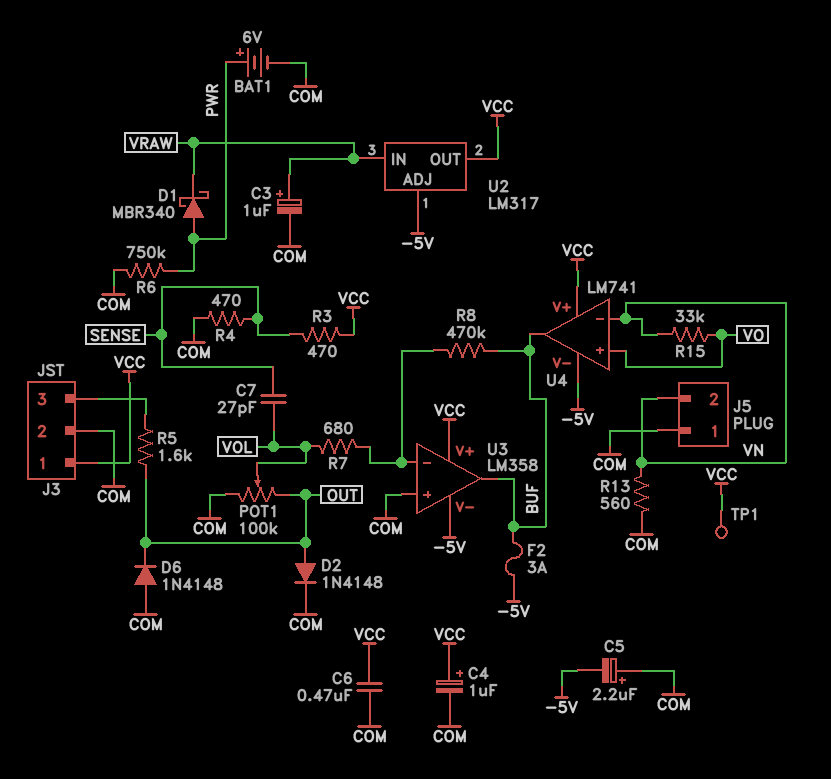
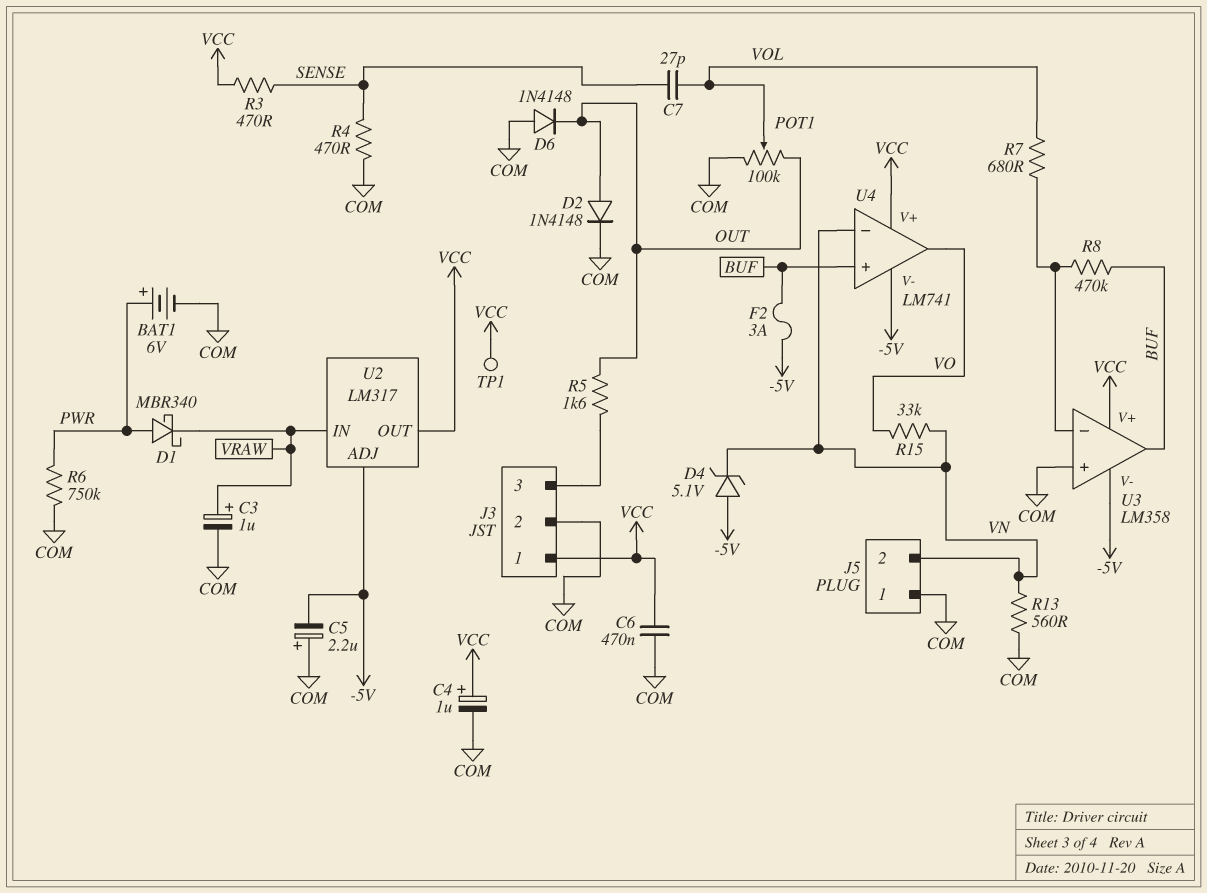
D4: none -> zener 5.1V (A -5V, K VN)
U4 pin in+: VO -> BUF
U4 pin out: BUF -> VO

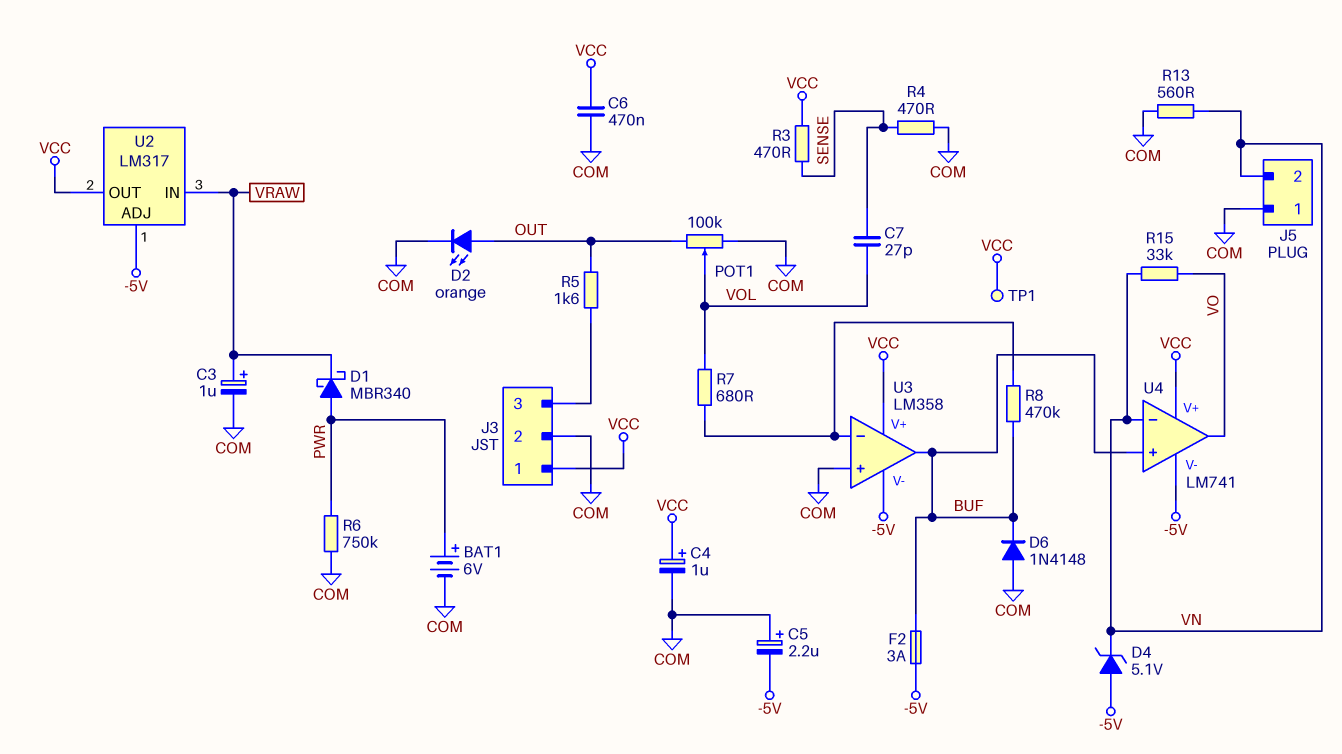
D2: diode 1N4148 (A OUT, K COM) -> LED orange (A OUT, K COM)
D6: diode 1N4148 (A COM, K OUT) -> diode 1N4148 (A COM, K BUF)

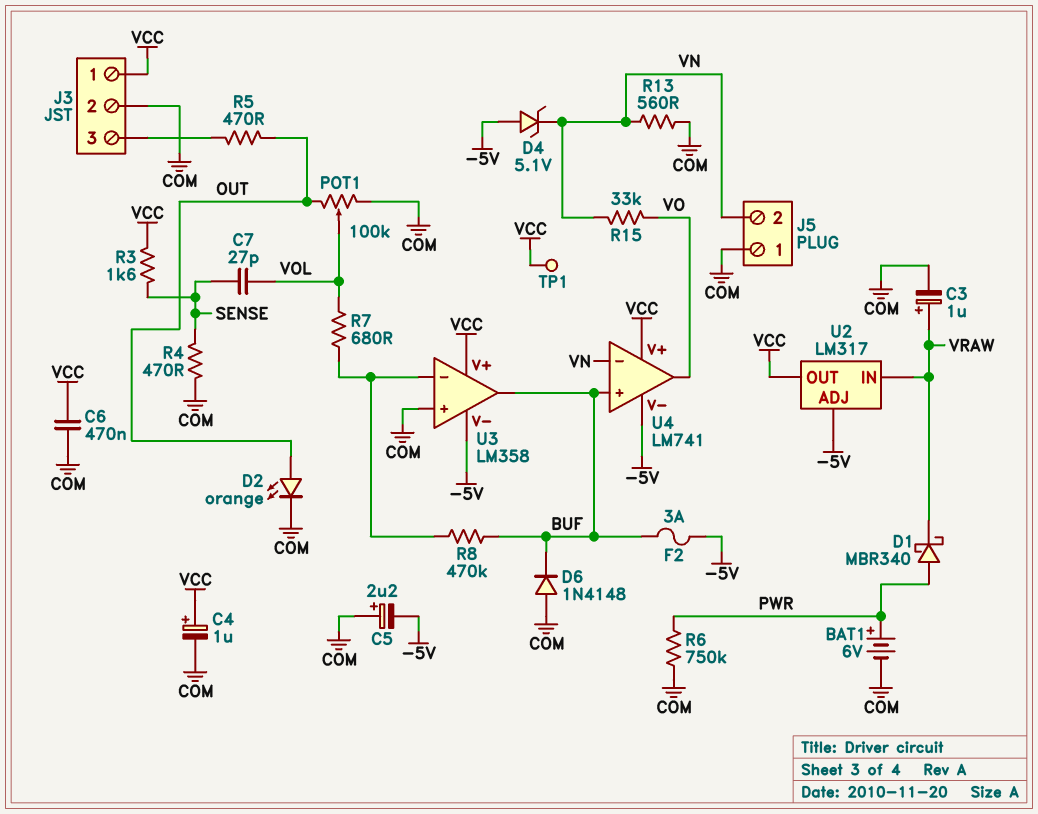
R3: 470 (SENSE, VCC) -> 1.6k (SENSE, VCC)
R5: 1.6k (J3/3, OUT) -> 470 (J3/3, OUT)

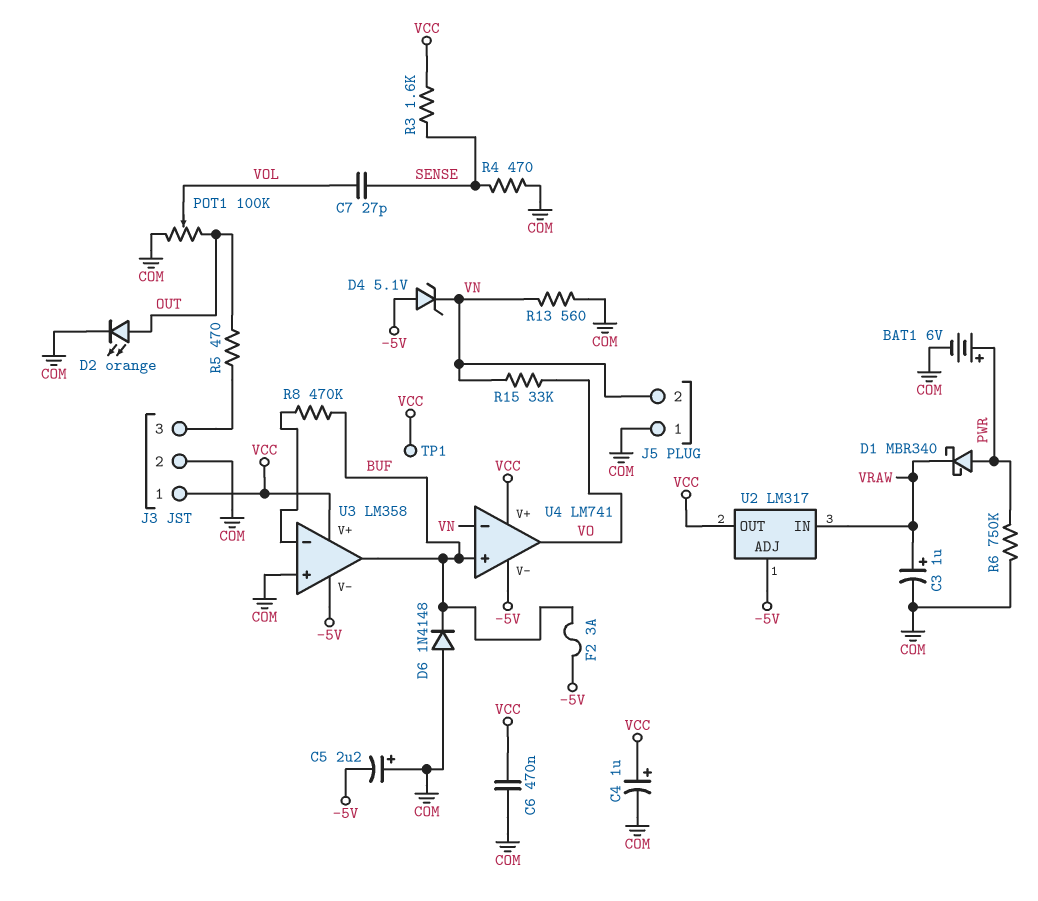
R7: 680 (U3/in-, VOL) -> none

